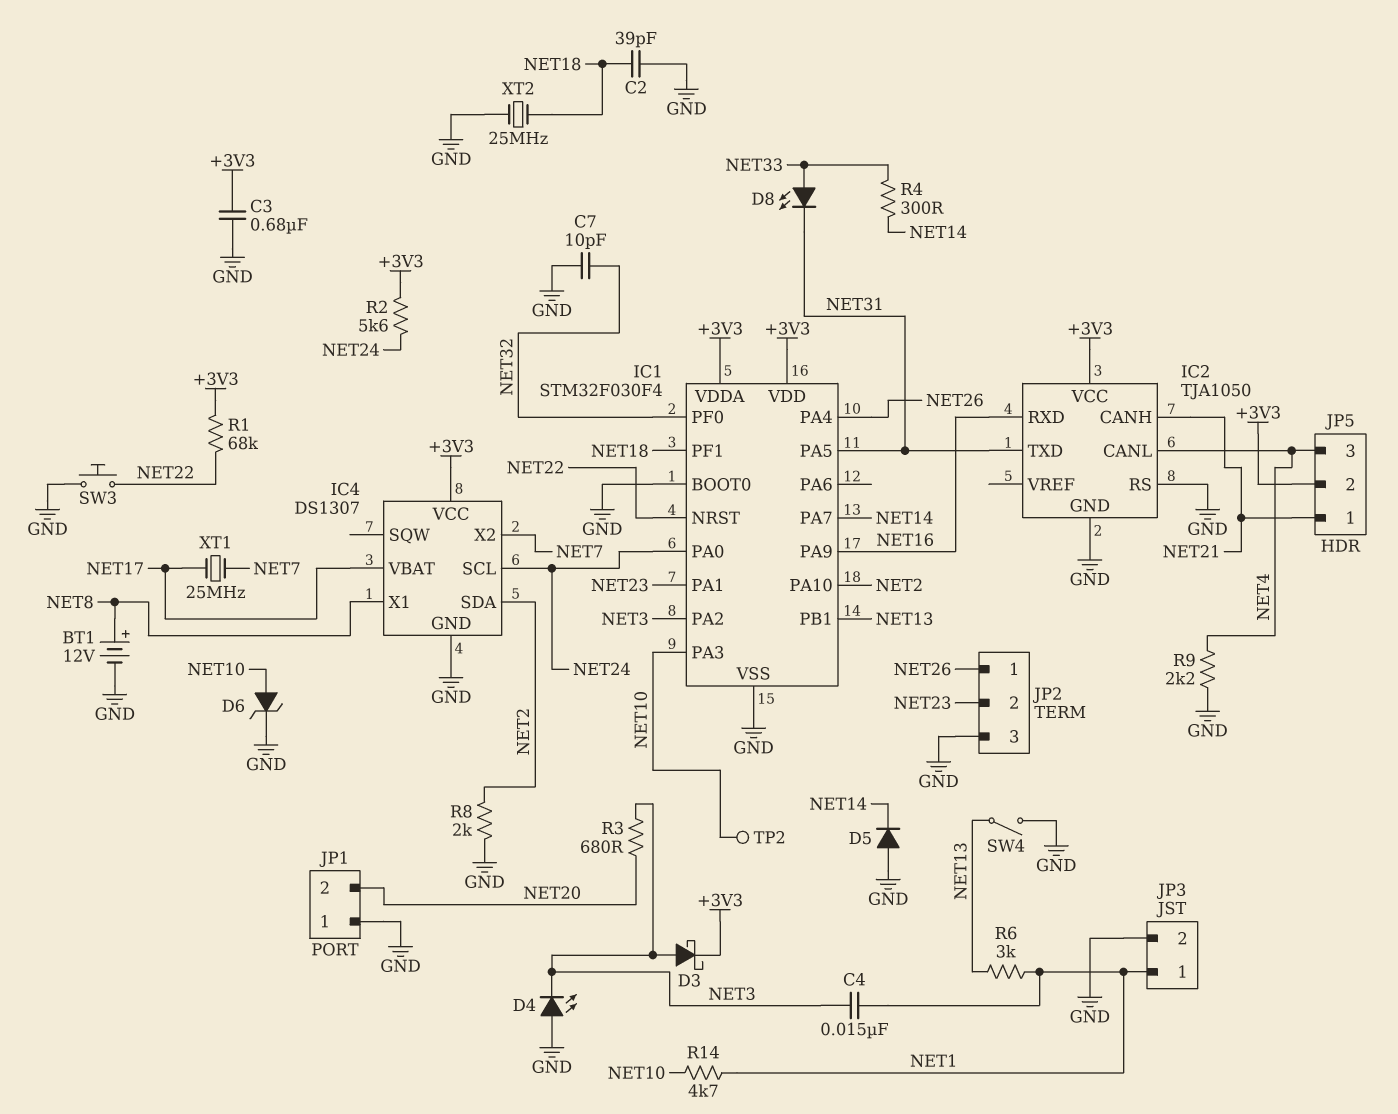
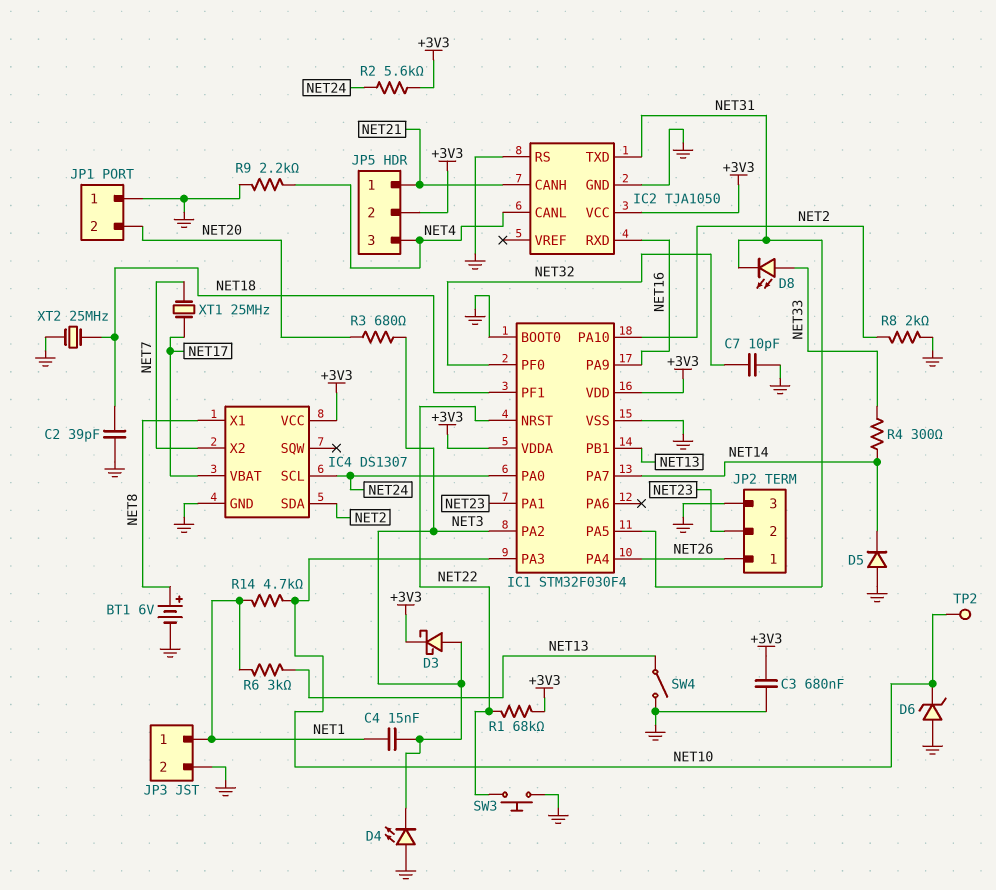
BT1: 12V (plus NET8, minus GND) -> 6V (plus NET8, minus GND)
D6: zener (A NET10, K GND) -> zener (A GND, K NET10)

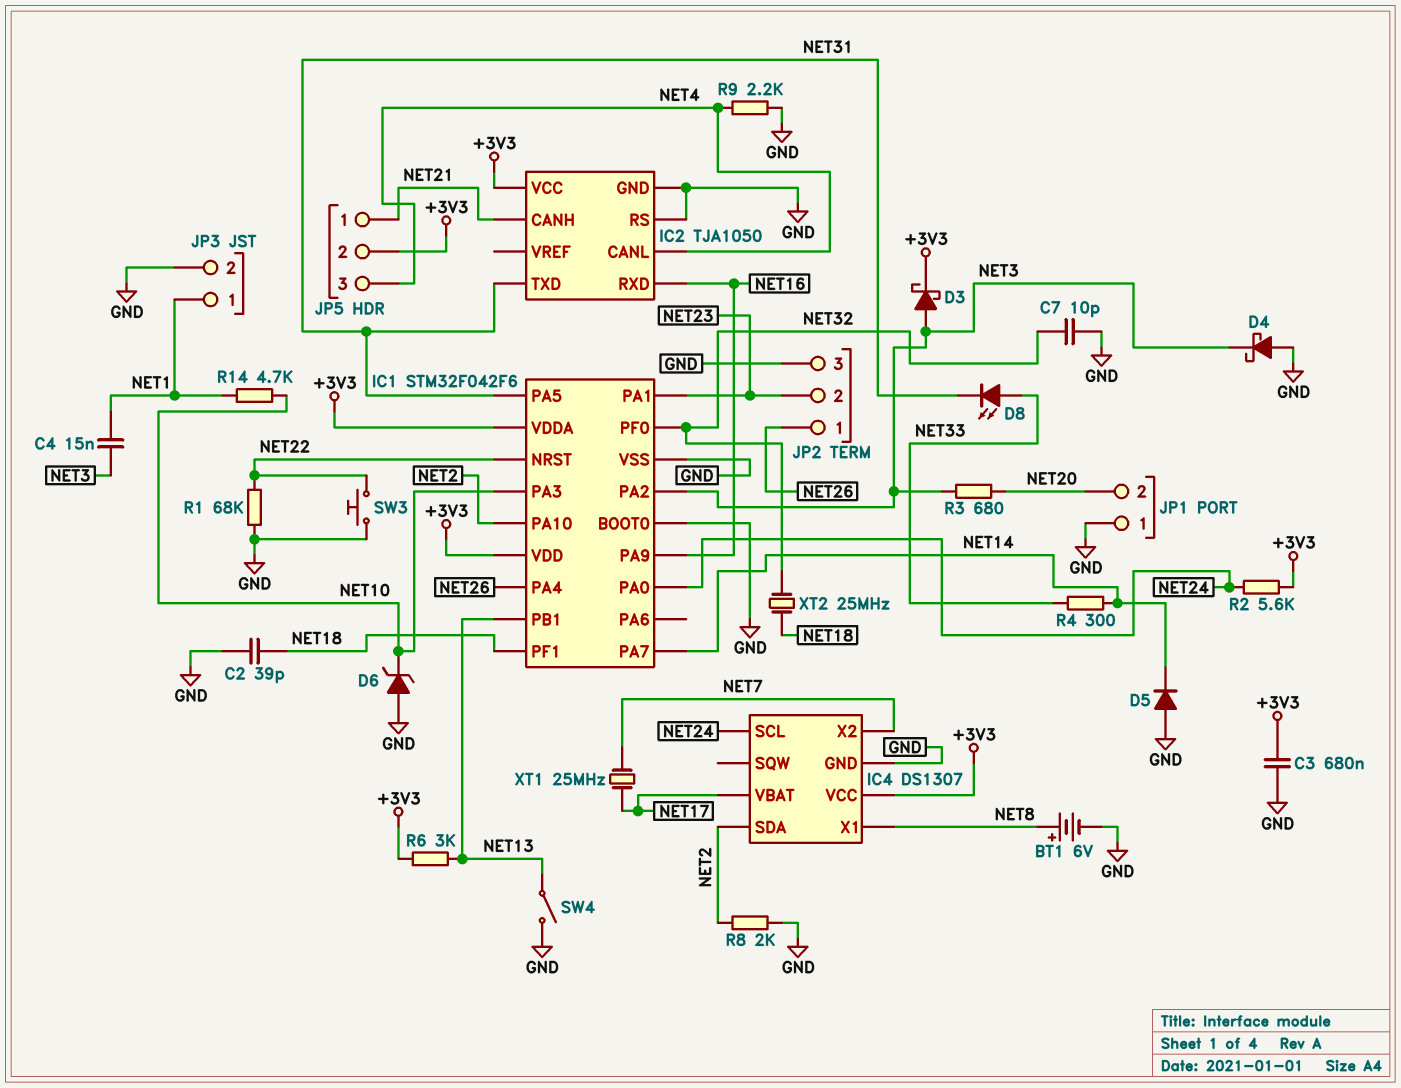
D4: LED (A GND, K NET3) -> schottky (A GND, K NET3)
IC1: STM32F030F4 -> STM32F042F6
R1: 68k (+3V3, NET22) -> 68k (GND, NET22)
R6: 3k (NET1, NET13) -> 3k (+3V3, NET13)
TP2: test point (NET10) -> none
XT2: 25MHz (GND, NET18) -> 25MHz (NET18, NET32)

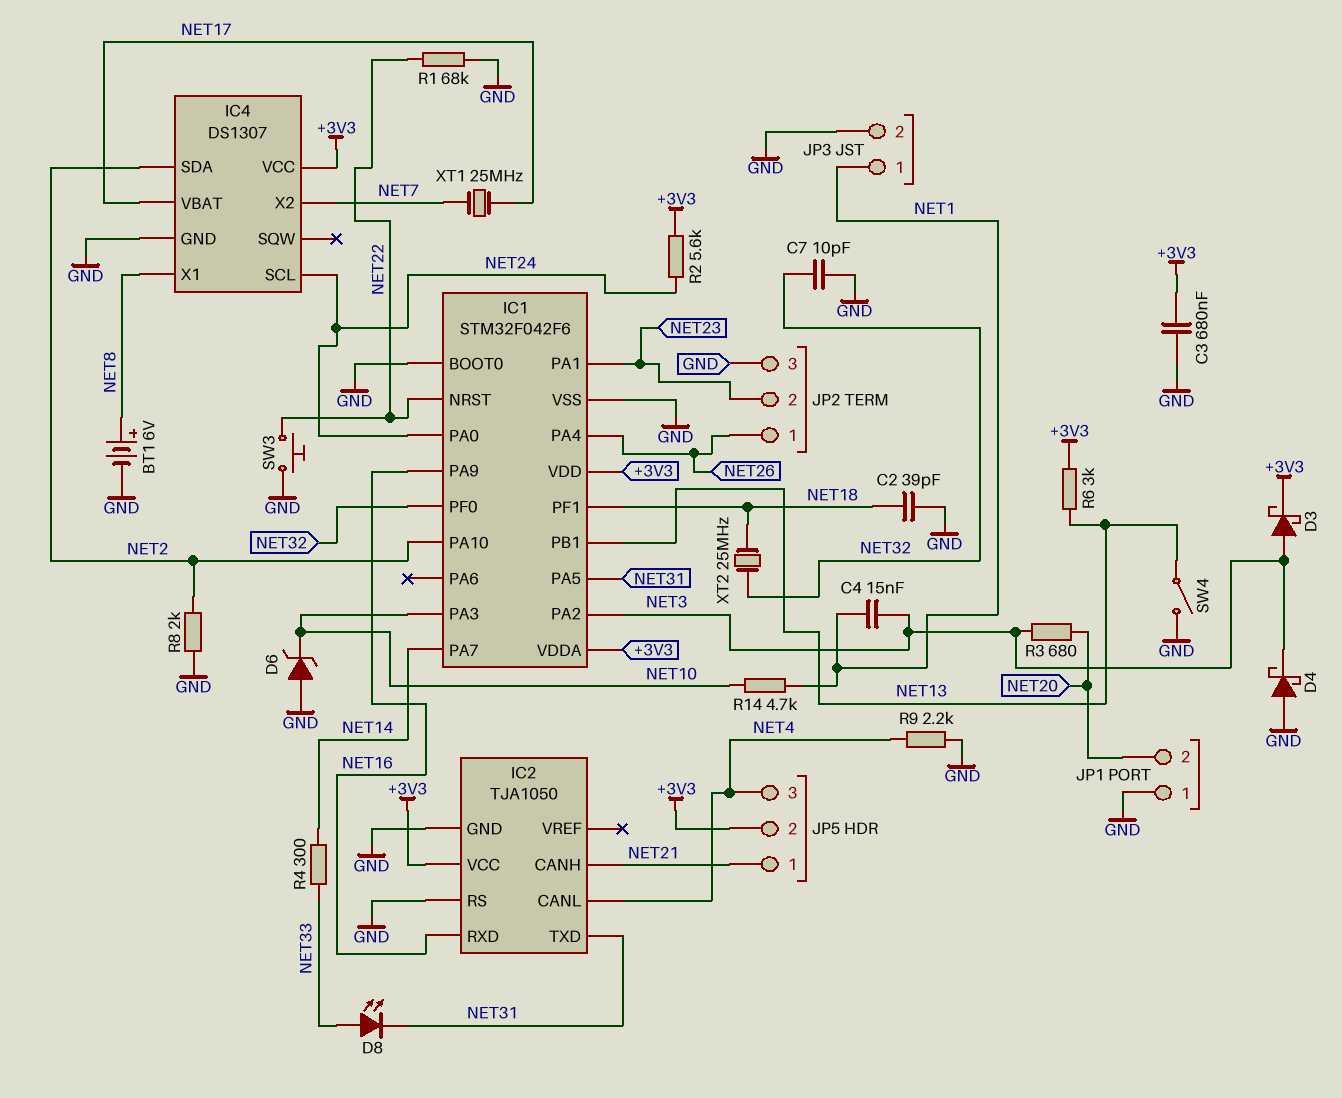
D5: diode (A GND, K NET14) -> none

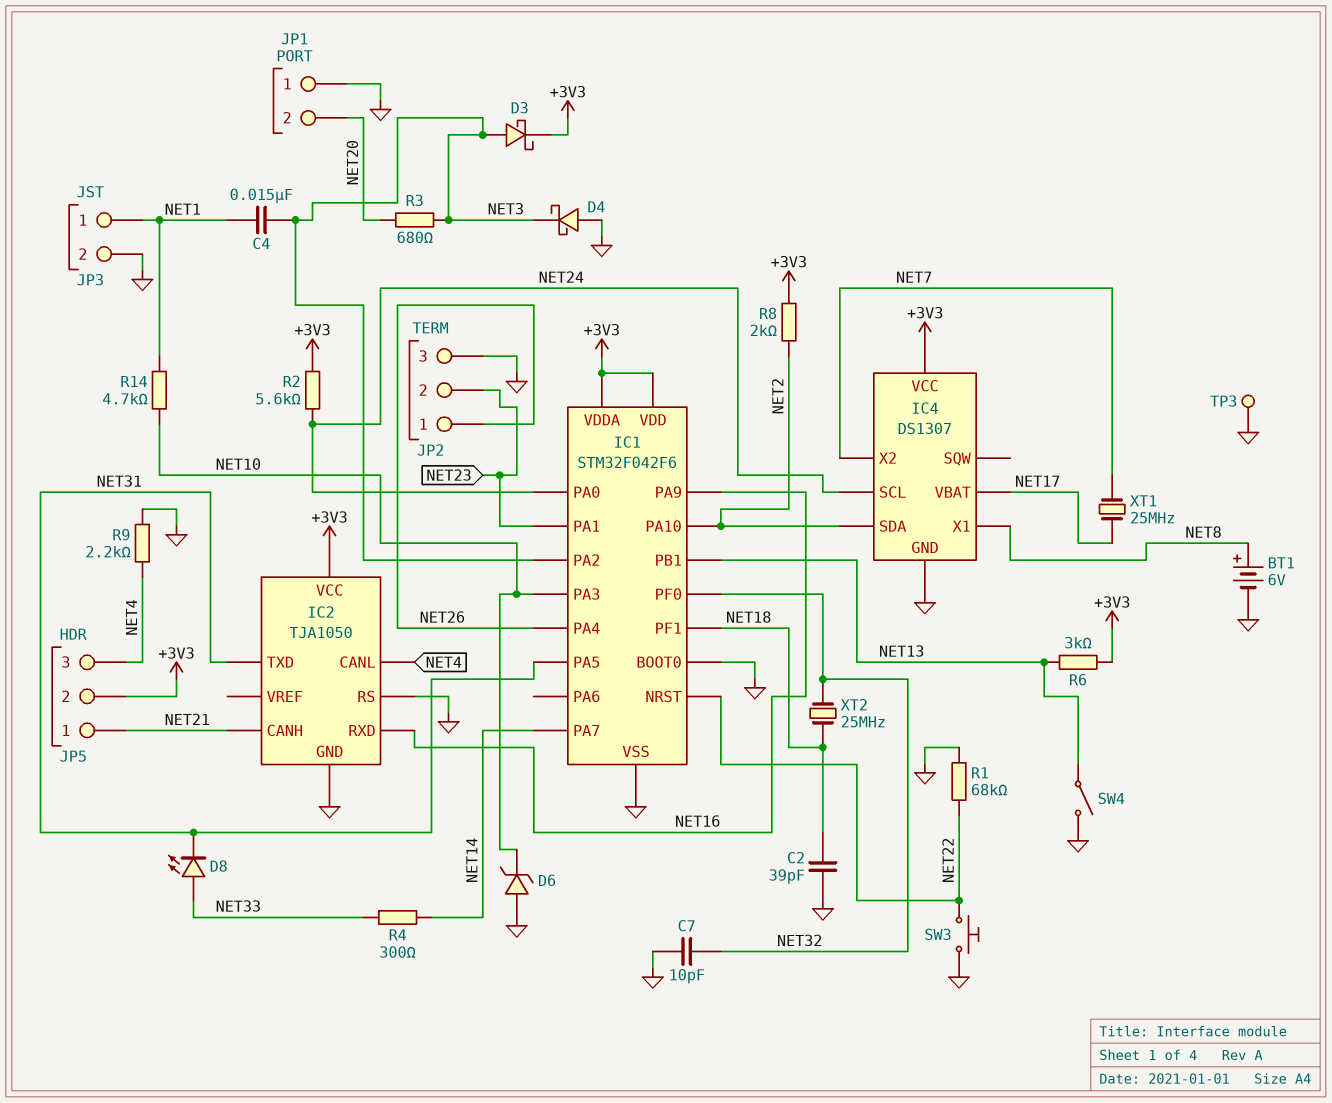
C3: 680nF (+3V3, GND) -> none
R8: 2k (GND, NET2) -> 2k (+3V3, NET2)
TP3: none -> test point (GND)

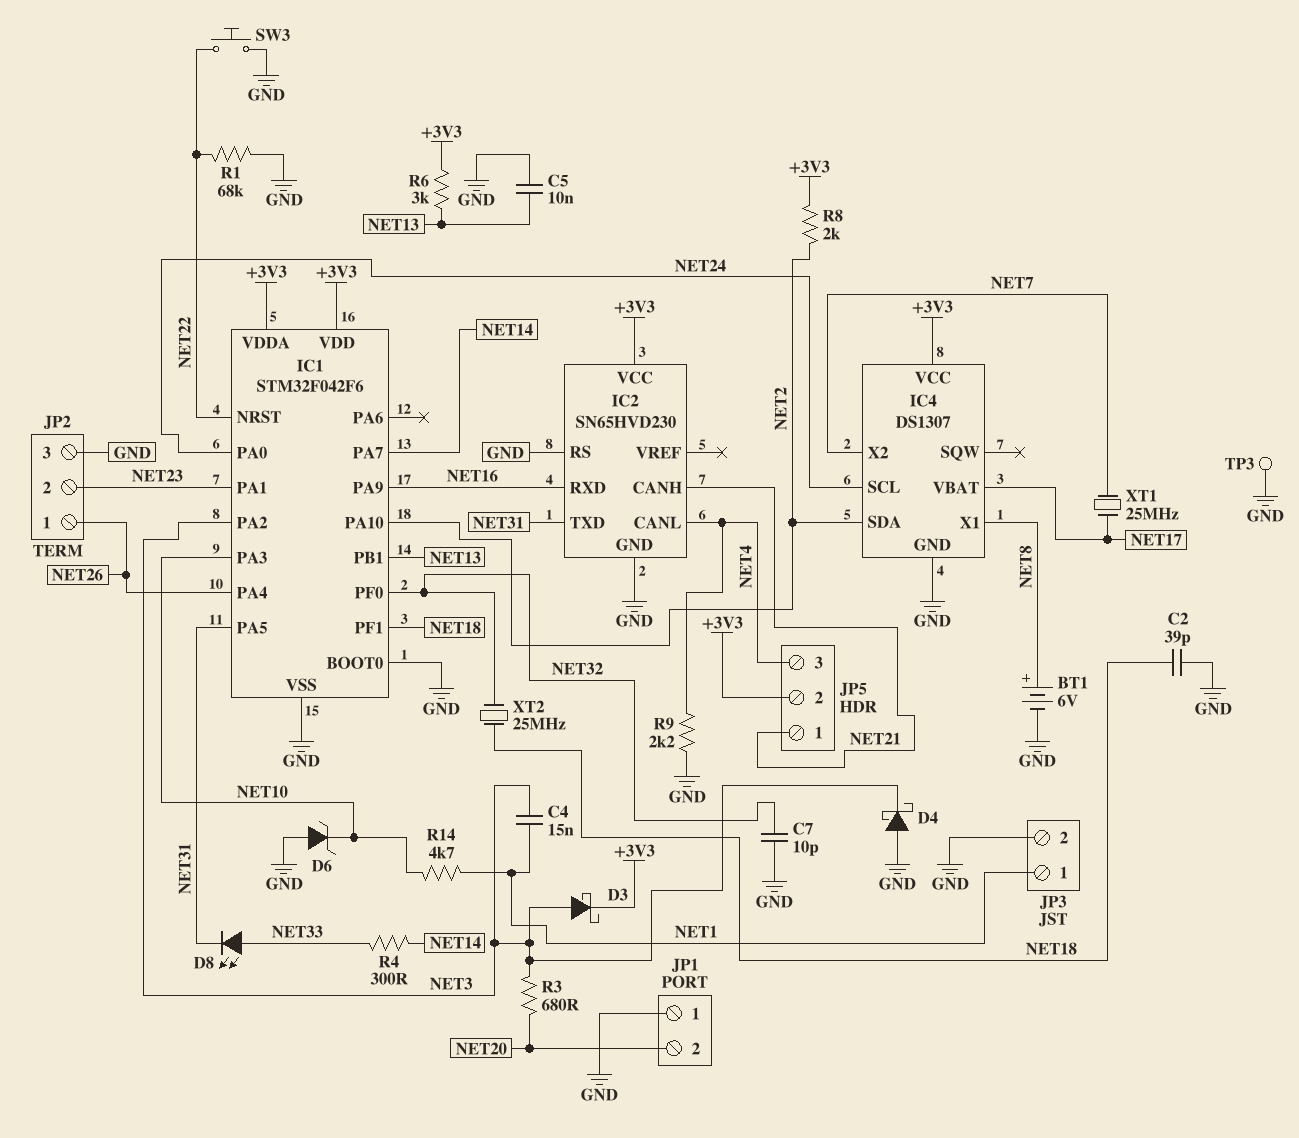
C5: none -> 10nF (GND, NET13)
IC2: TJA1050 -> SN65HVD230
R2: 5.6k (+3V3, NET24) -> none
SW4: switch (GND, NET13) -> none

